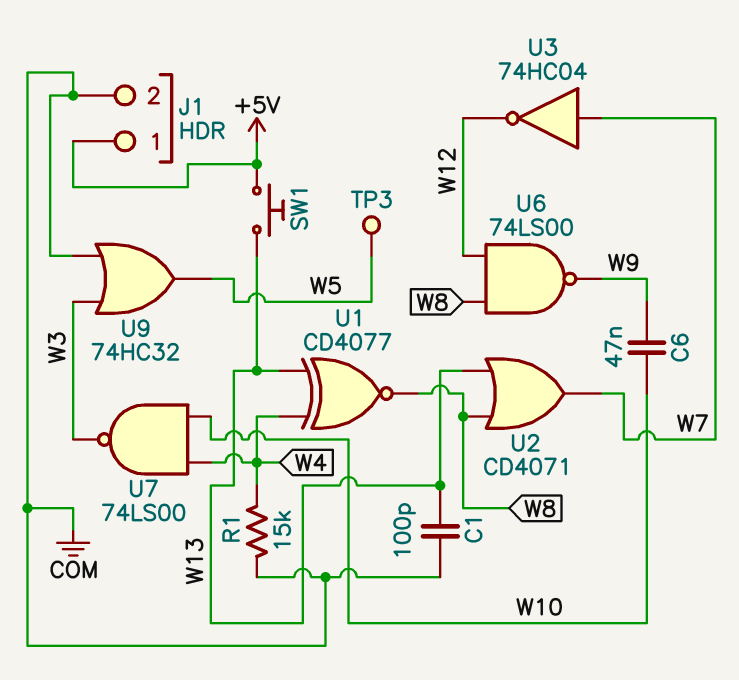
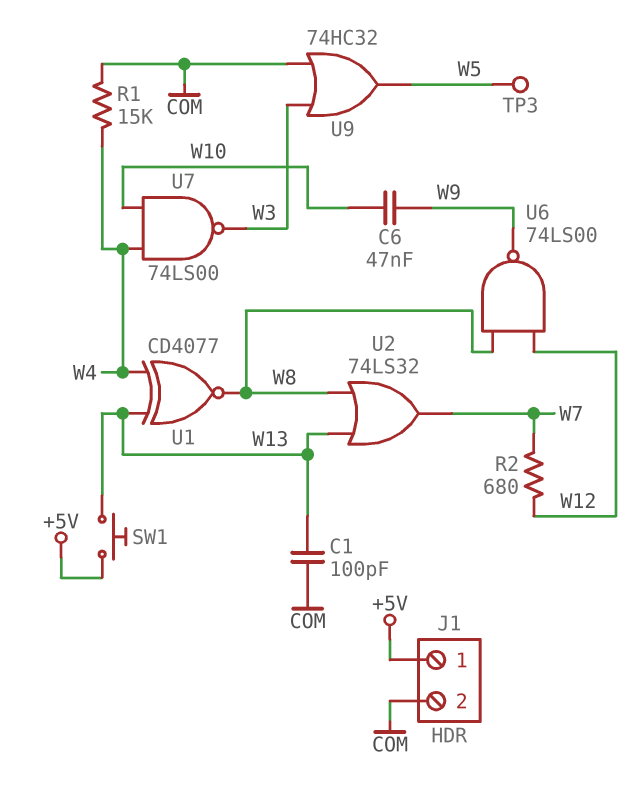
R2: none -> 680 (W7, W12)
U2: OR CD4071 (in W8, in W13, out W7) -> OR 74LS32 (in W8, in W13, out W7)
U3: NOT 74HC04 (in W7, out W12) -> none

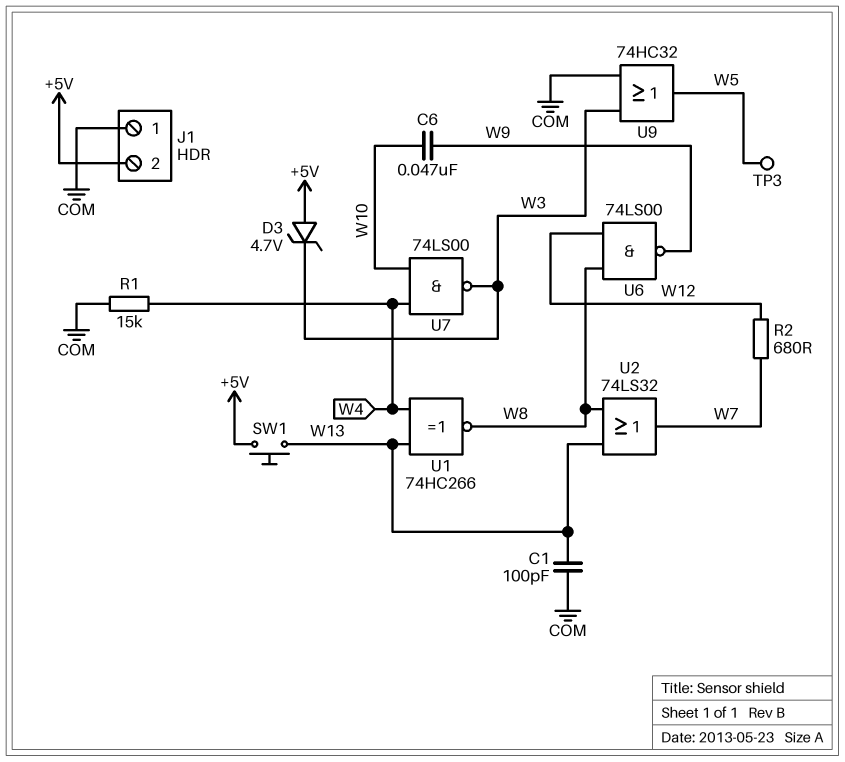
D3: none -> zener 4.7V (A +5V, K W3)
J1 pin 1: +5V -> COM
J1 pin 2: COM -> +5V
U1: XNOR CD4077 (in W4, in W13, out W8) -> XNOR 74HC266 (in W4, in W13, out W8)

